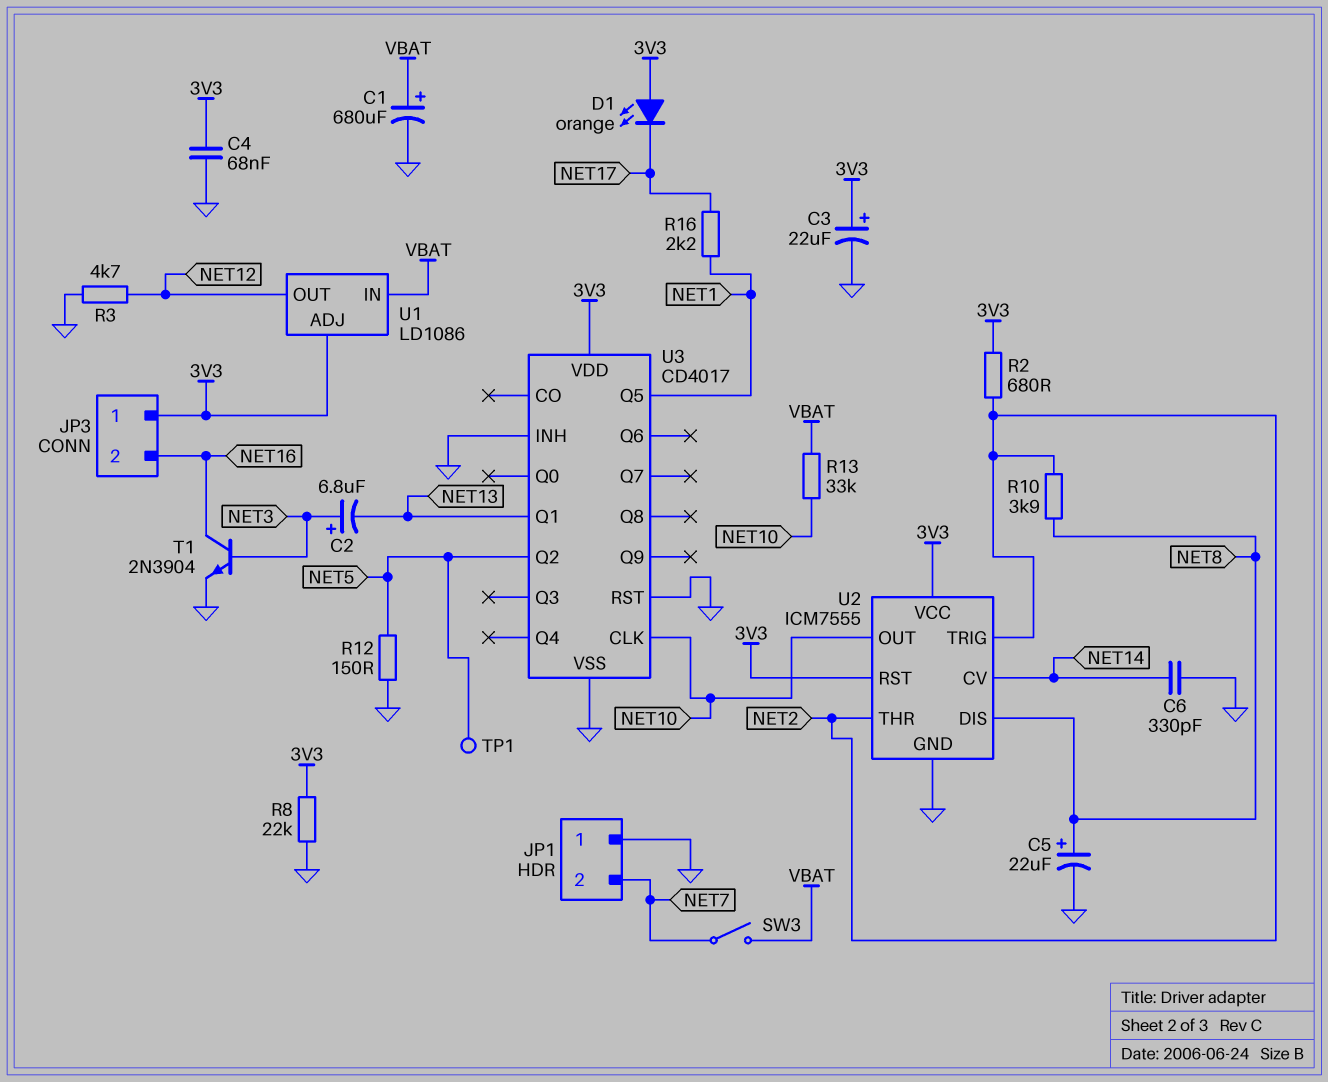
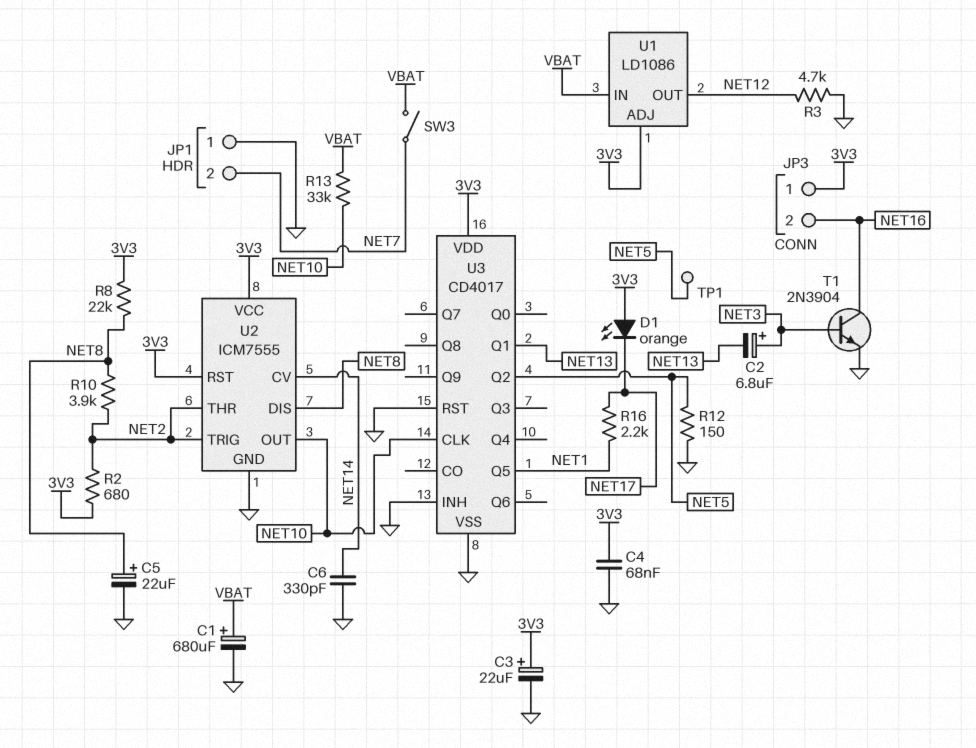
R8: 22k (3V3, GND) -> 22k (3V3, NET8)

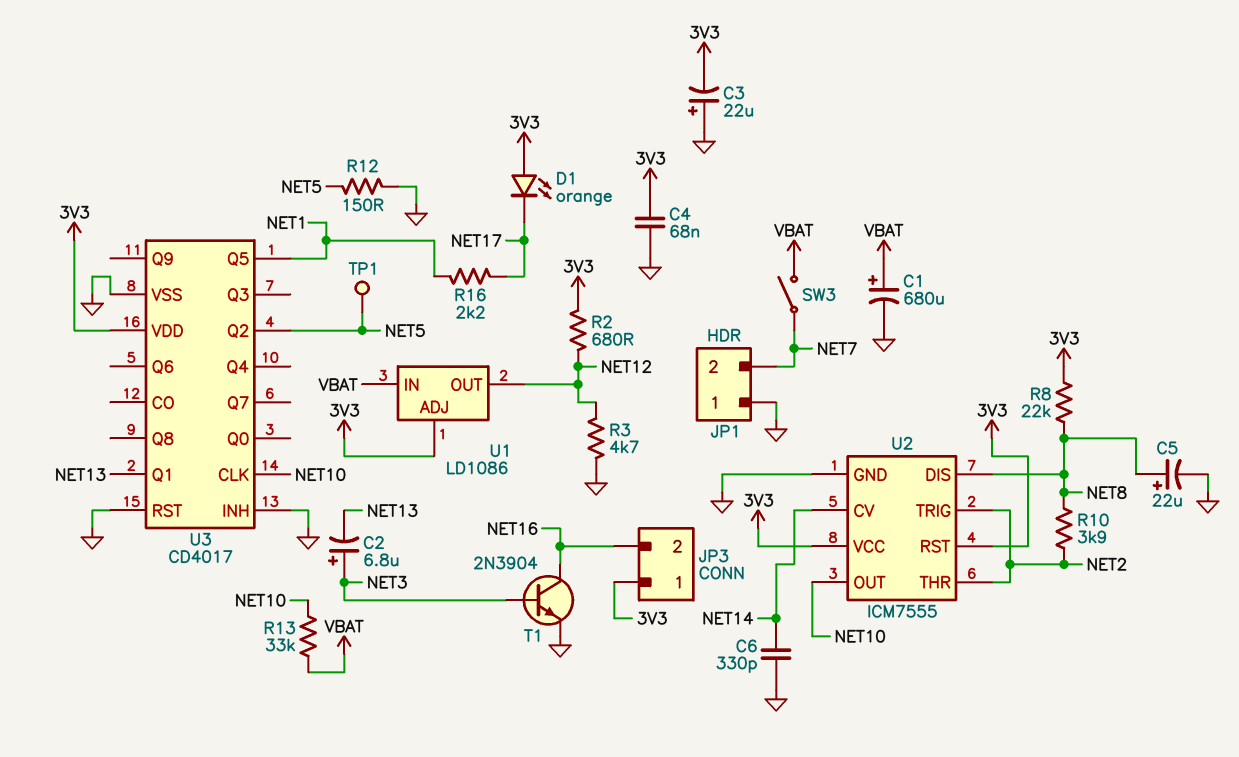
C3: 22uF (plus 3V3, minus GND) -> 22uF (plus GND, minus 3V3)
R2: 680 (3V3, NET2) -> 680 (3V3, NET12)

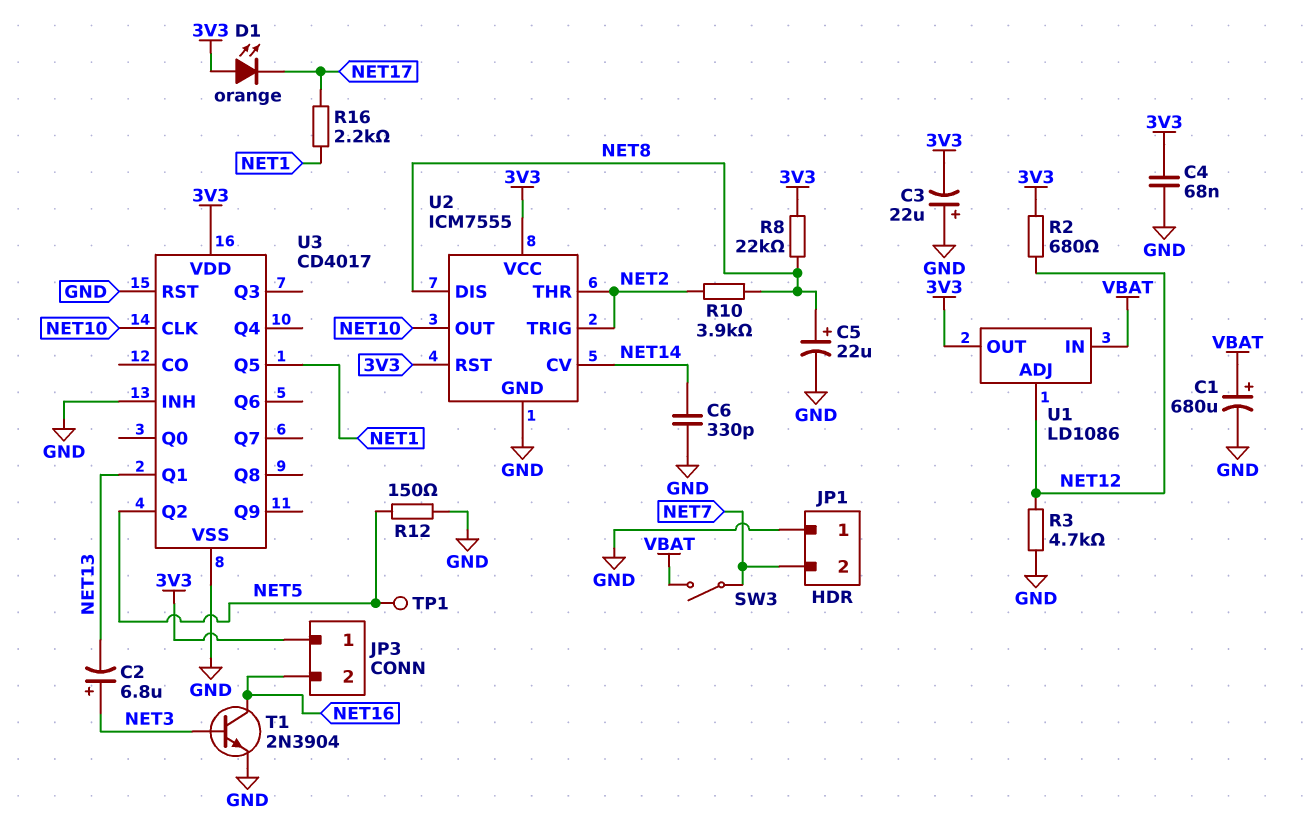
R13: 33k (NET10, VBAT) -> none
U1 pin ADJ: 3V3 -> NET12
U1 pin OUT: NET12 -> 3V3

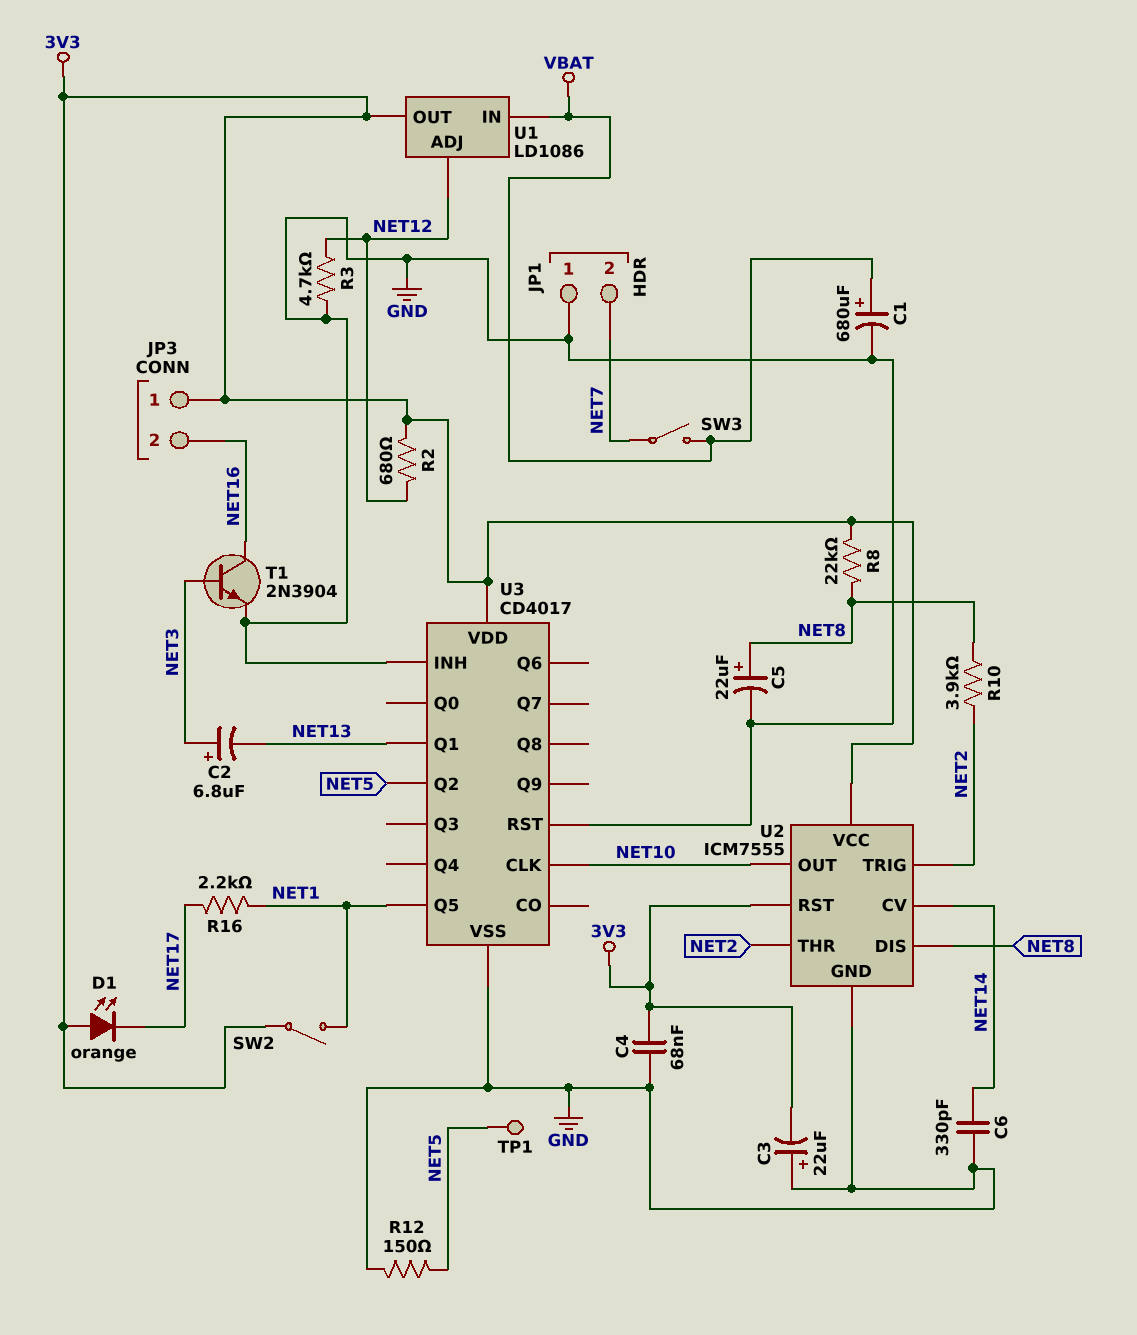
SW2: none -> switch (3V3, NET1)

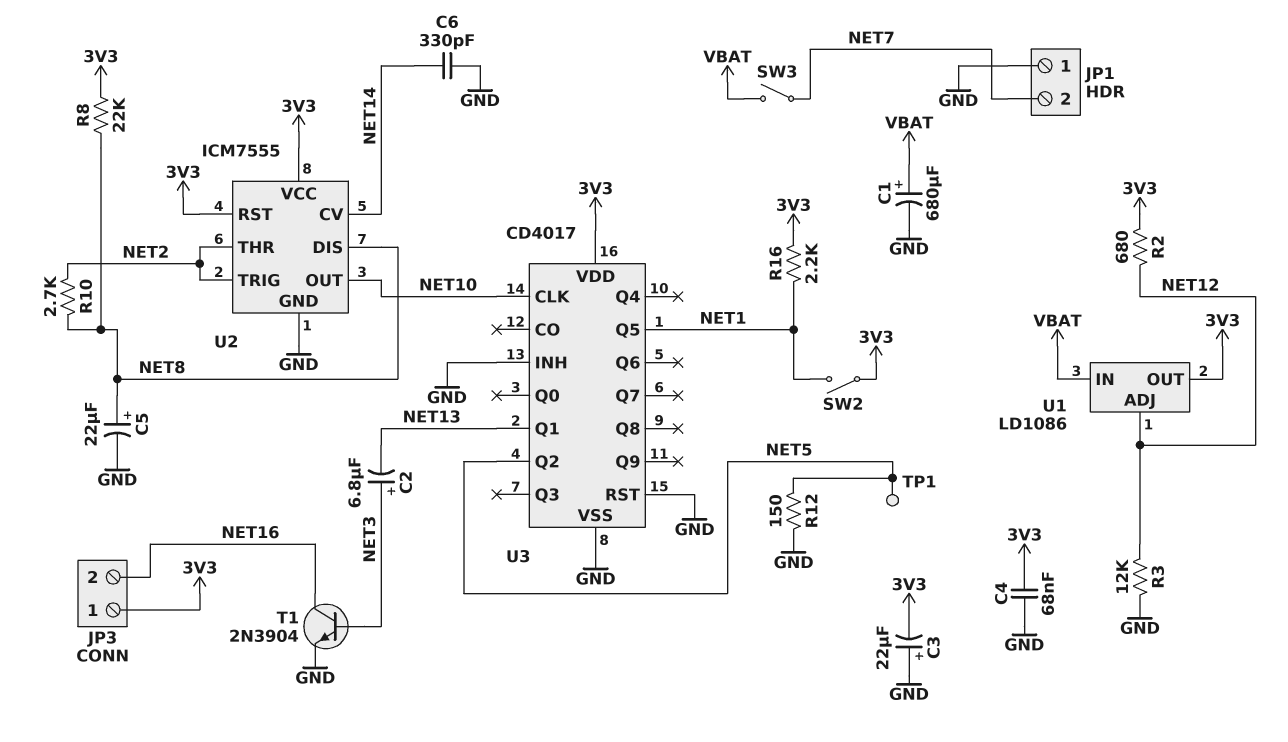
D1: LED orange (A 3V3, K NET17) -> none
R3: 4.7k (GND, NET12) -> 12k (GND, NET12)
R10: 3.9k (NET2, NET8) -> 2.7k (NET2, NET8)
R16: 2.2k (NET1, NET17) -> 2.2k (3V3, NET1)

